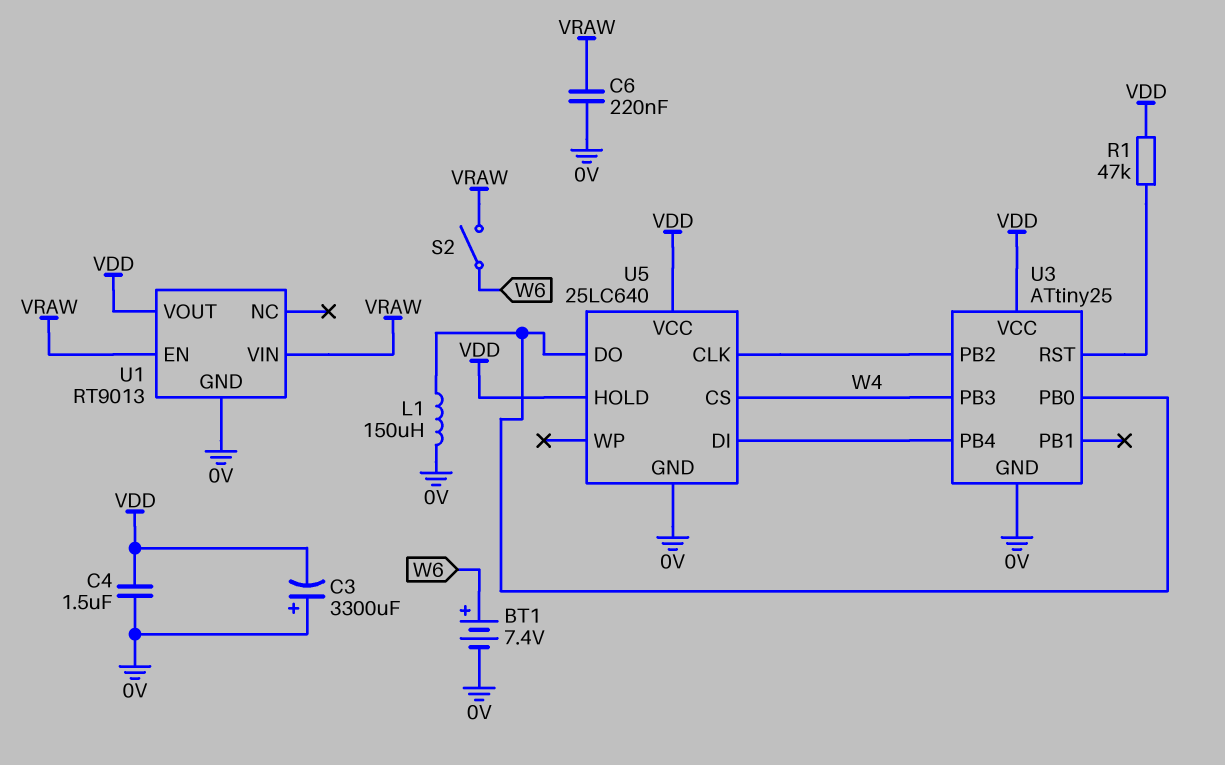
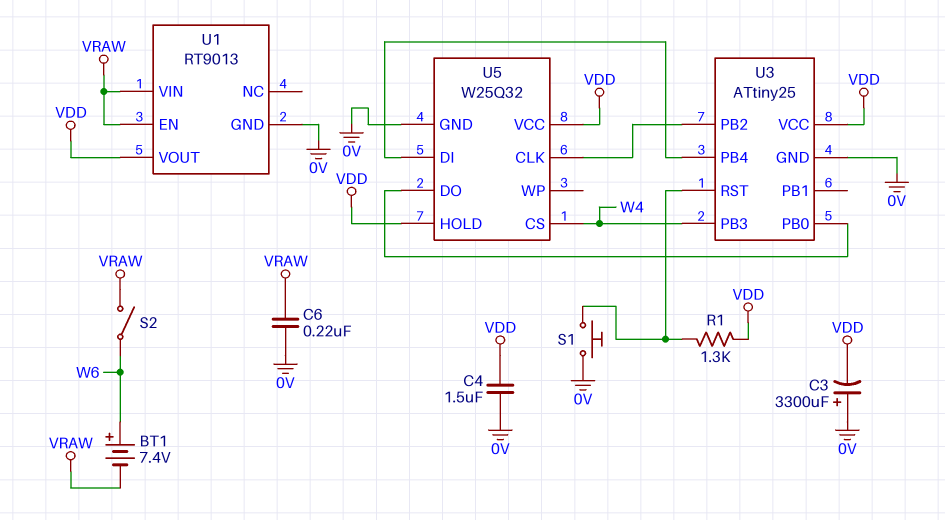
BT1: 7.4V (plus W6, minus 0V) -> 7.4V (plus W6, minus VRAW)
L1: 150uH (0V, U3/PB0) -> none
R1: 47k (U3/RST, VDD) -> 1.3k (U3/RST, VDD)
S1: none -> button (0V, U3/RST)
U5: 25LC640 -> W25Q32

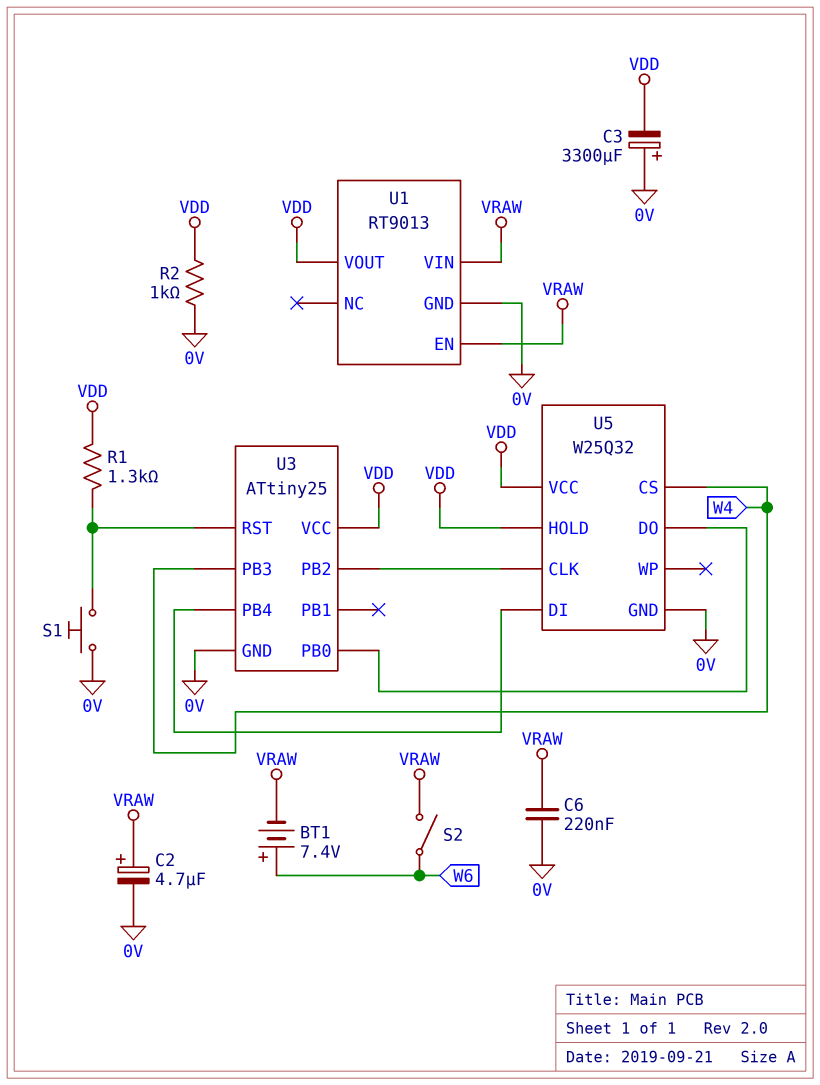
C2: none -> 4.7uF (plus VRAW, minus 0V)
C4: 1.5uF (0V, VDD) -> none
R2: none -> 1k (0V, VDD)

